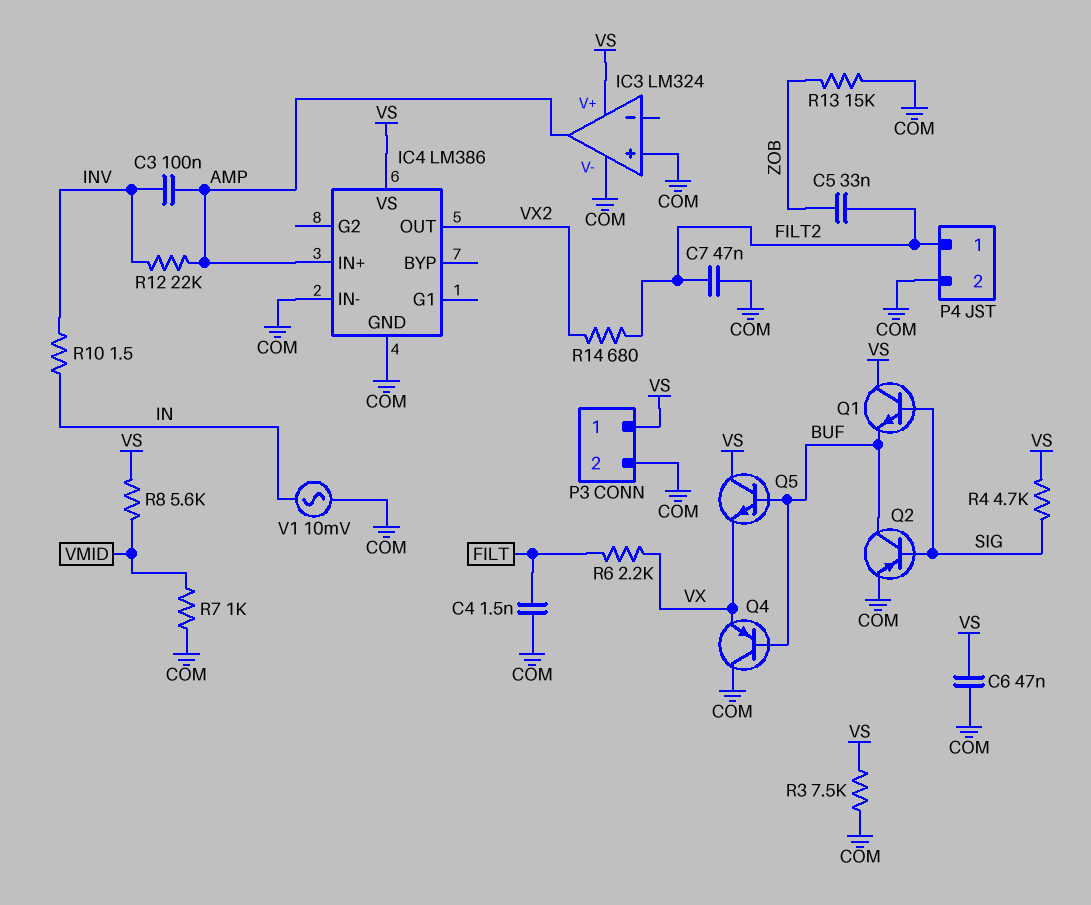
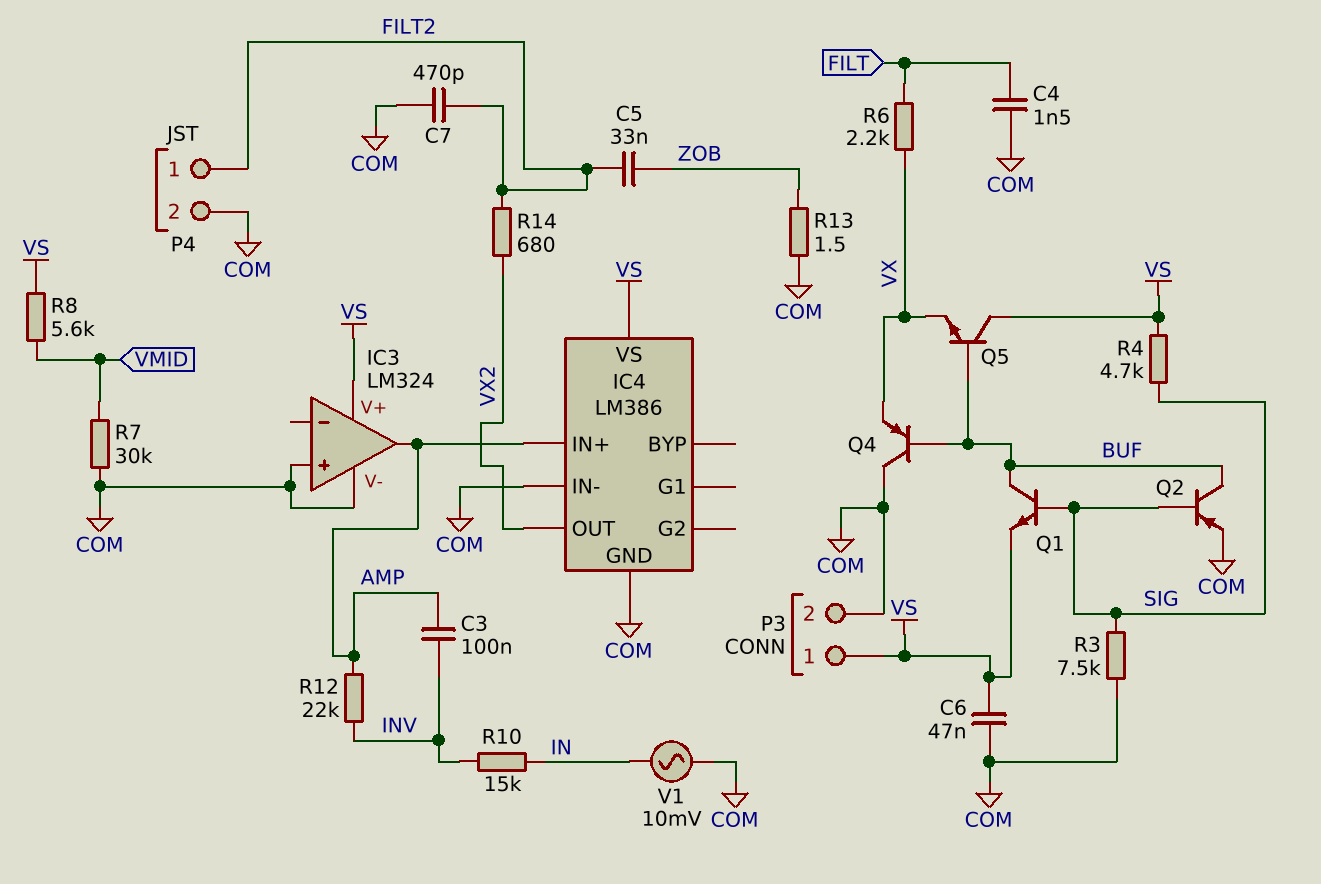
C7: 47nF (COM, FILT2) -> 470pF (COM, FILT2)
Q1: NPN (B SIG, C VS, E BUF) -> NPN (B SIG, C BUF, E VS)
R3: 7.5k (COM, VS) -> 7.5k (COM, SIG)
R7: 1k (COM, VMID) -> 30k (COM, VMID)
R10: 1.5 (IN, INV) -> 15k (IN, INV)
R13: 15k (COM, ZOB) -> 1.5 (COM, ZOB)

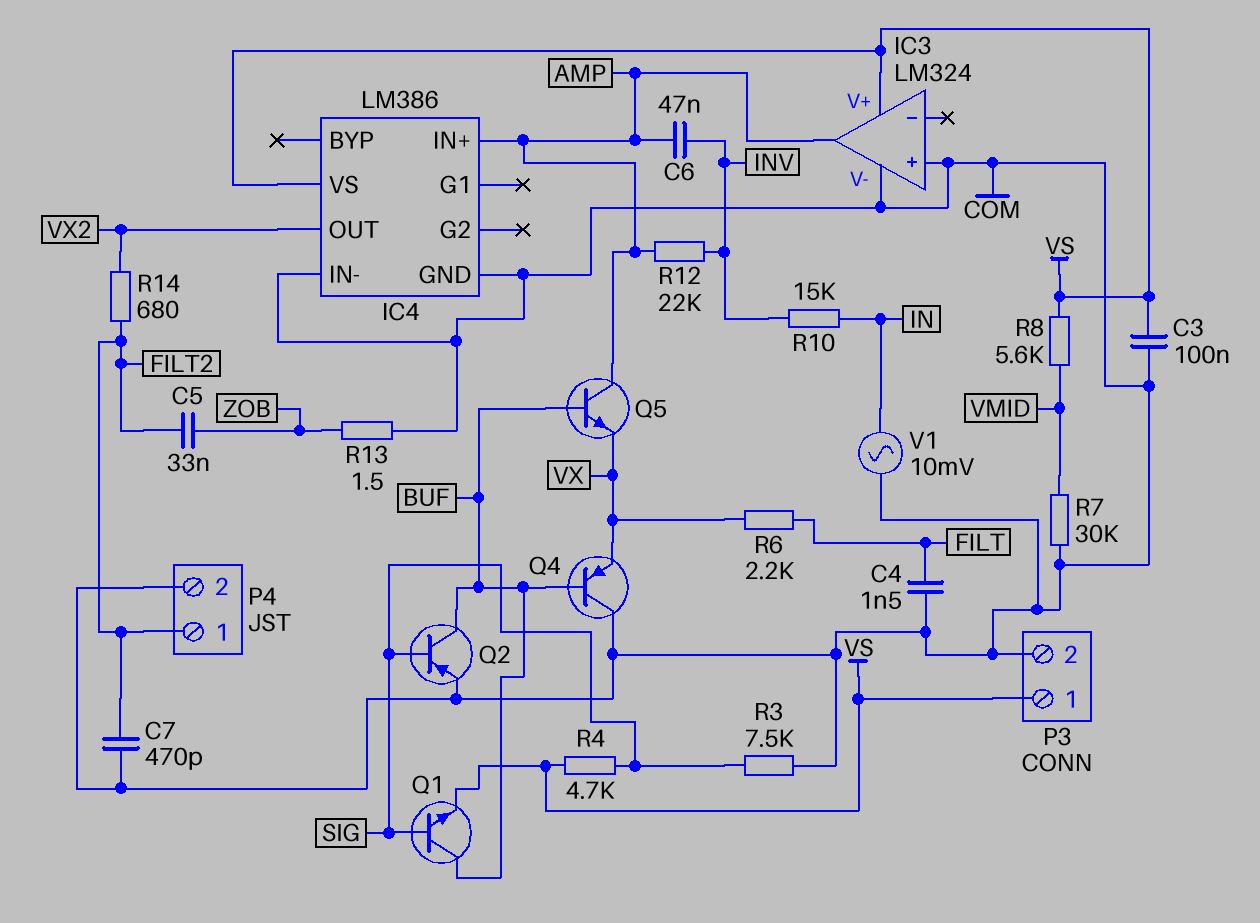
C3: 100nF (AMP, INV) -> 100nF (COM, VS)
C6: 47nF (COM, VS) -> 47nF (AMP, INV)
Q5: NPN (B BUF, C VS, E VX) -> NPN (B BUF, C AMP, E VX)

